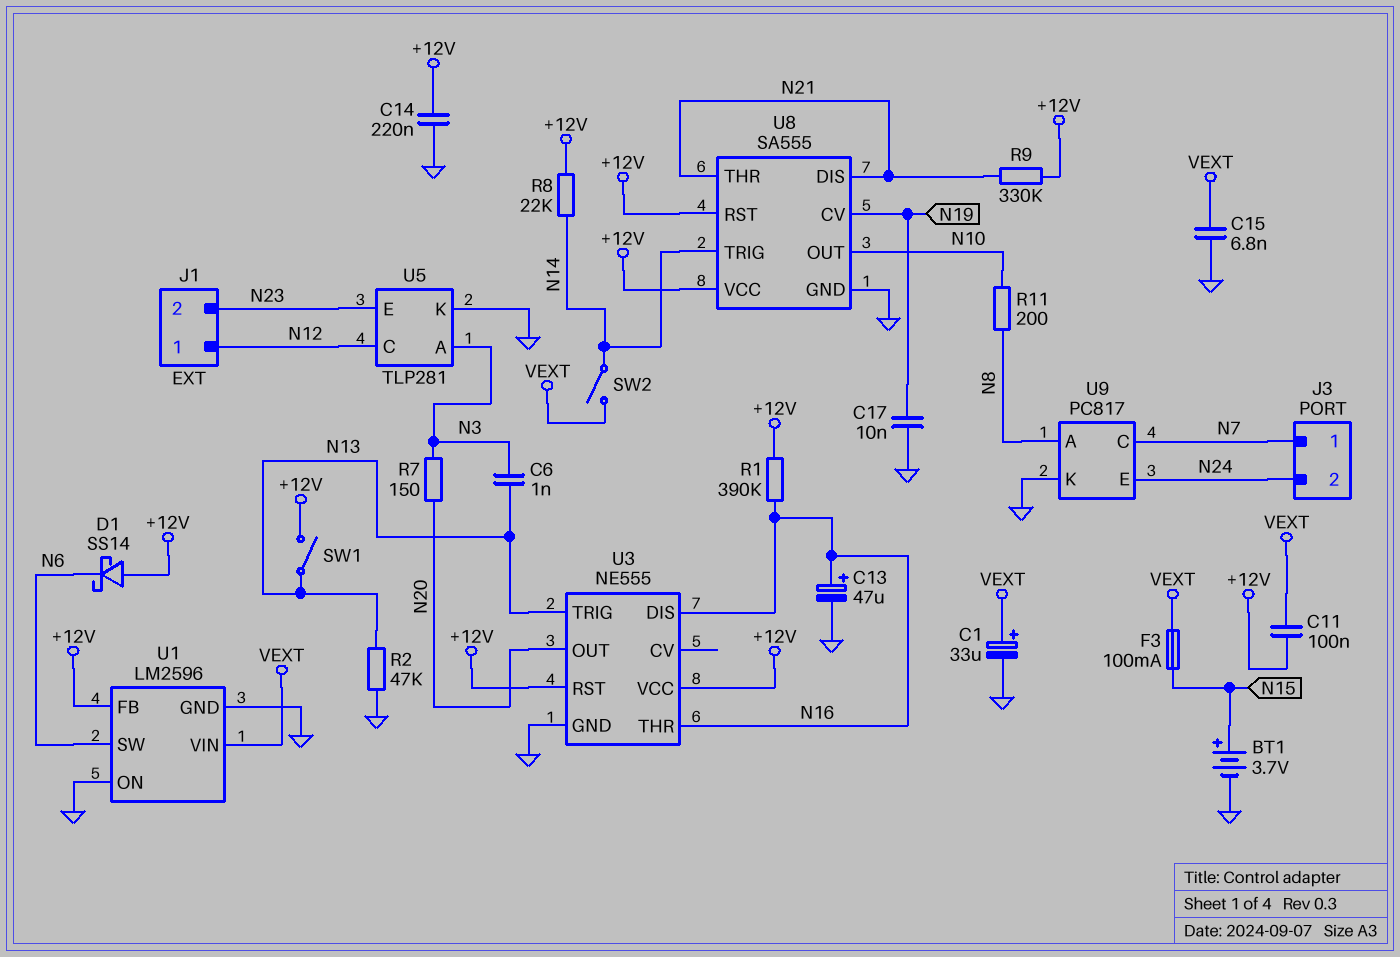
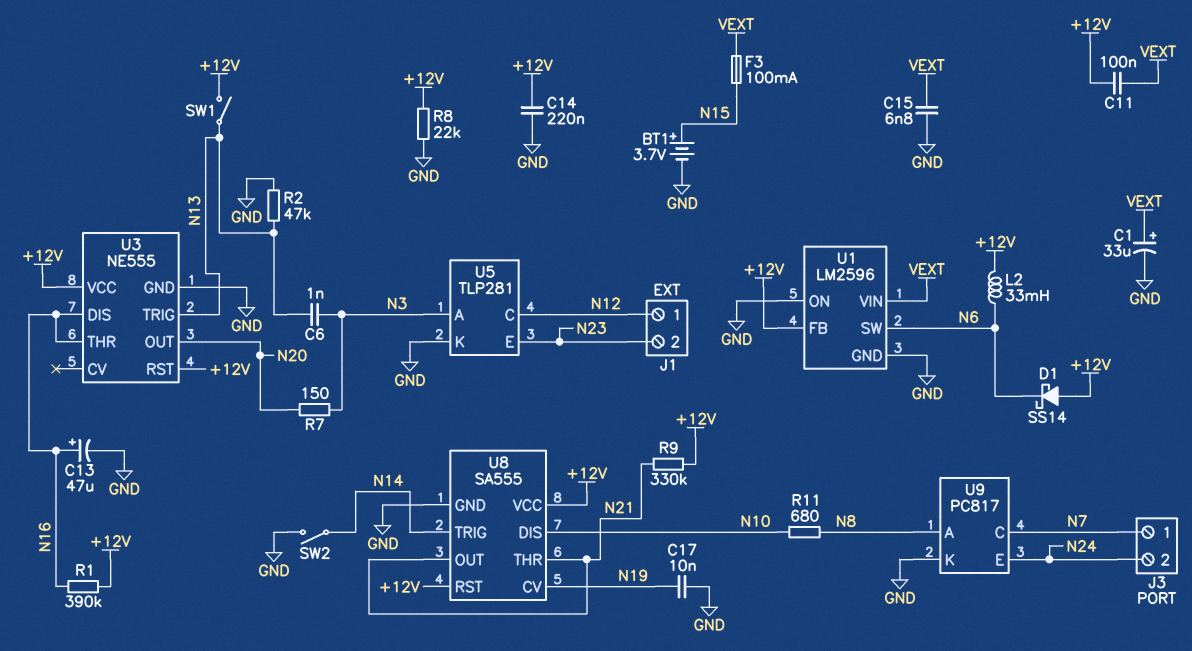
L2: none -> 33mH (+12V, N6)
R8: 22k (+12V, N14) -> 22k (+12V, GND)
R11: 200 (N8, N10) -> 680 (N8, N10)
SW2: switch (N14, VEXT) -> switch (GND, N14)
U8 pin DIS: N21 -> N10
U8 pin OUT: N10 -> N21

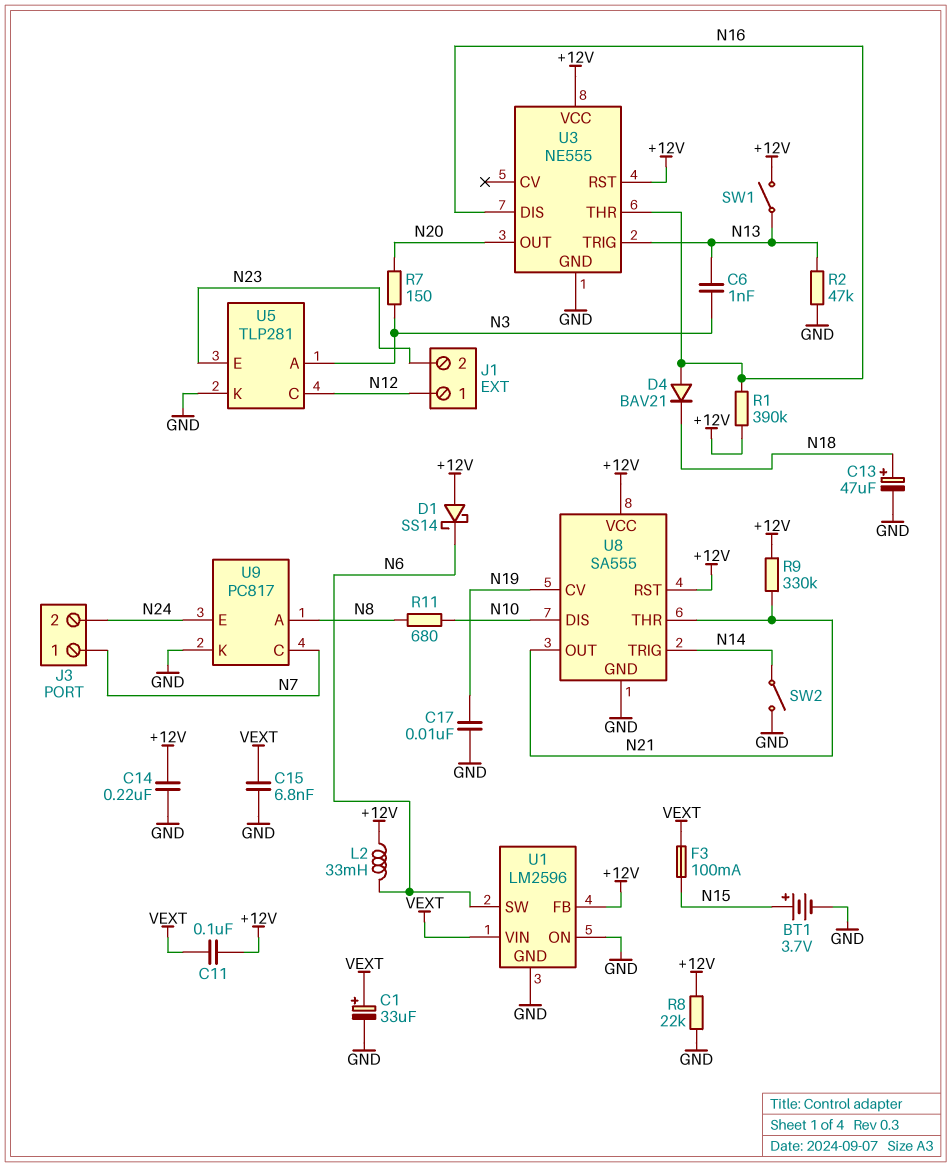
C13: 47uF (plus N16, minus GND) -> 47uF (plus N18, minus GND)
D4: none -> diode BAV21 (A N16, K N18)

